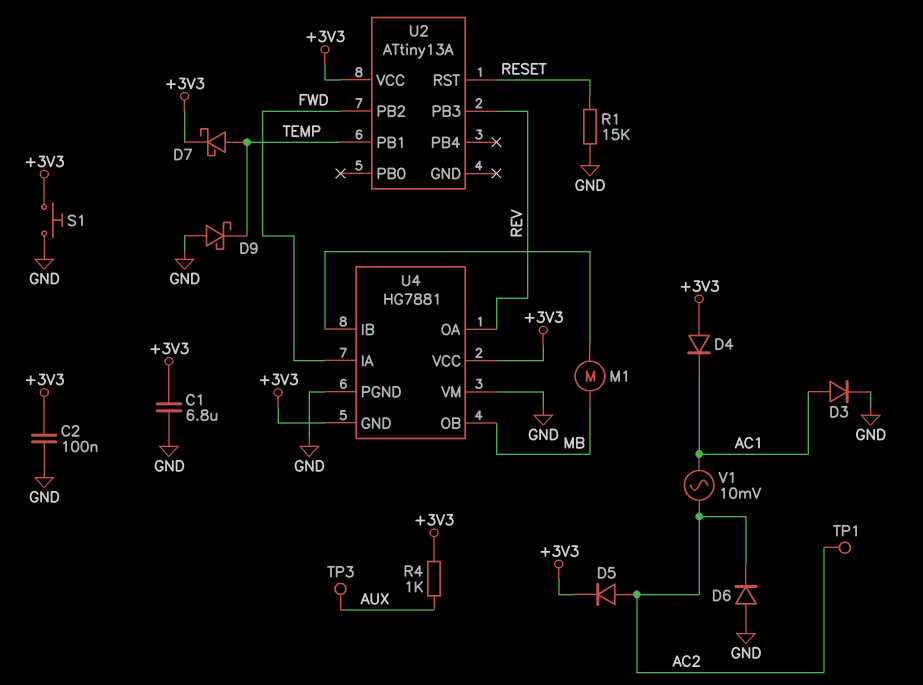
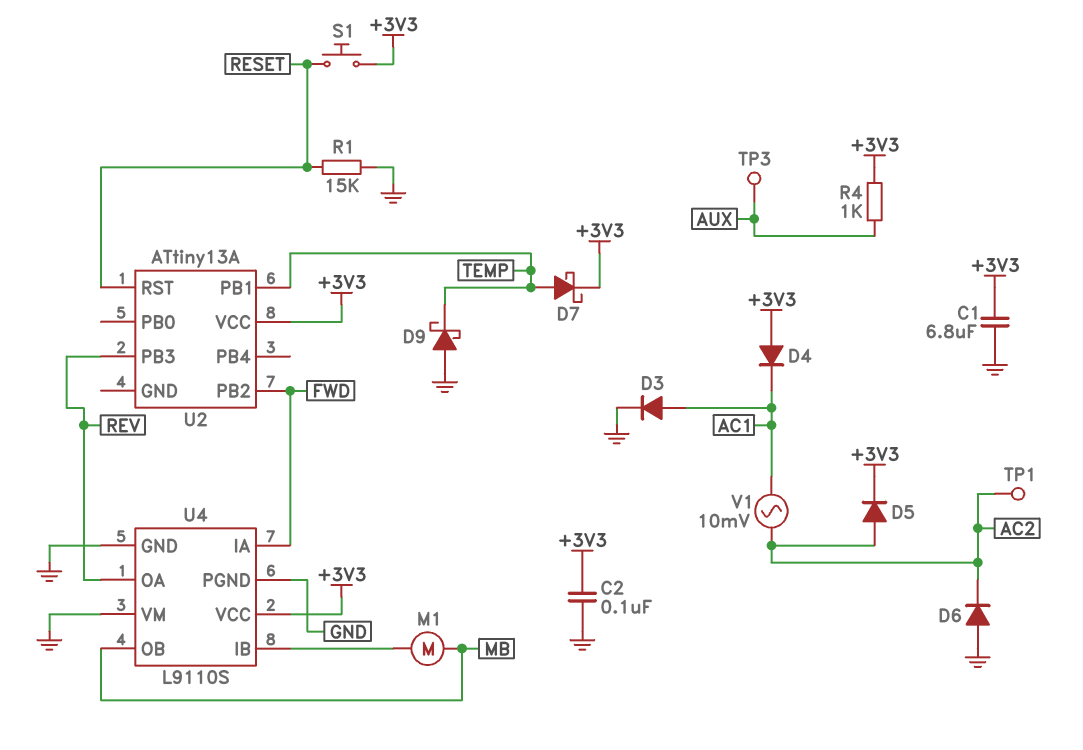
S1: button (+3V3, GND) -> button (+3V3, RESET)
U4: HG7881 -> L9110S
U4 pin GND: +3V3 -> GND

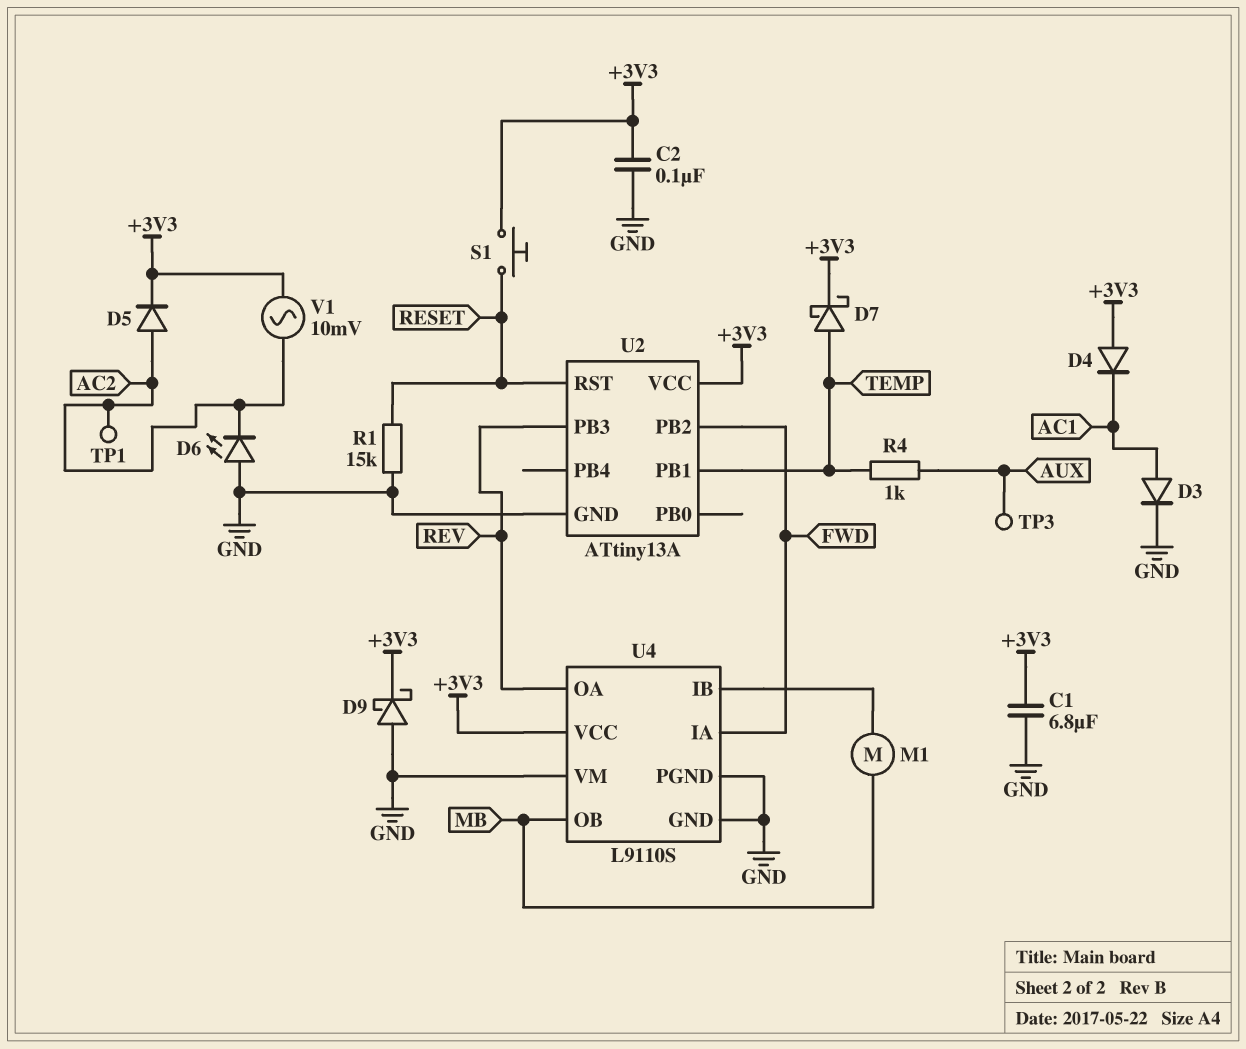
D6: diode (A GND, K AC2) -> LED (A GND, K AC2)
D9: schottky (A GND, K TEMP) -> schottky (A GND, K +3V3)
R4: 1k (+3V3, AUX) -> 1k (AUX, TEMP)
U2 pin GND: none -> GND
V1: AC 10mV (AC1, AC2) -> AC 10mV (+3V3, AC2)

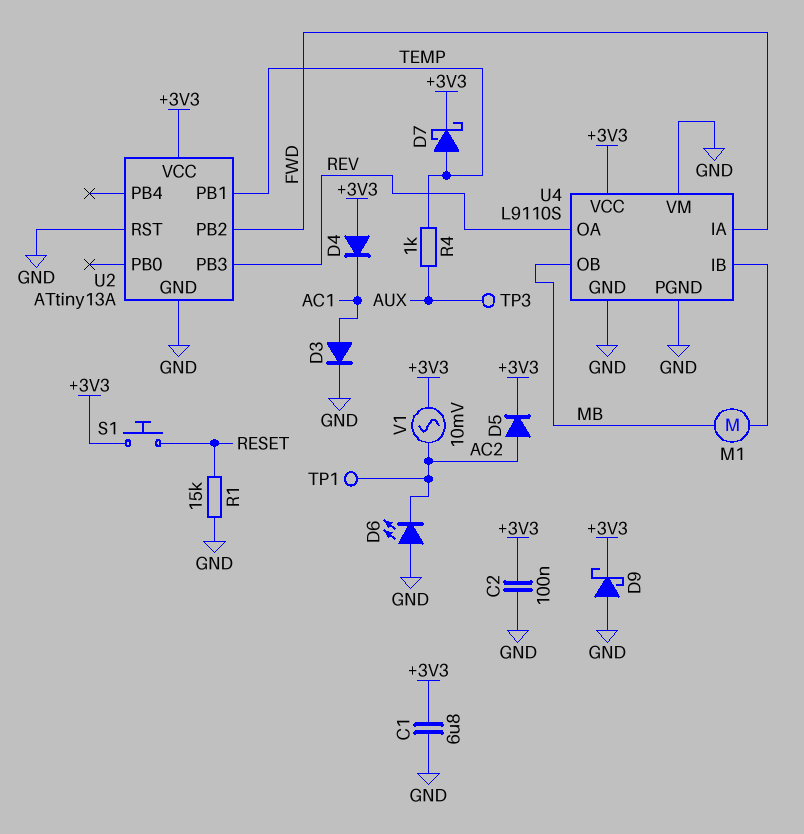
U2 pin RST: RESET -> GND

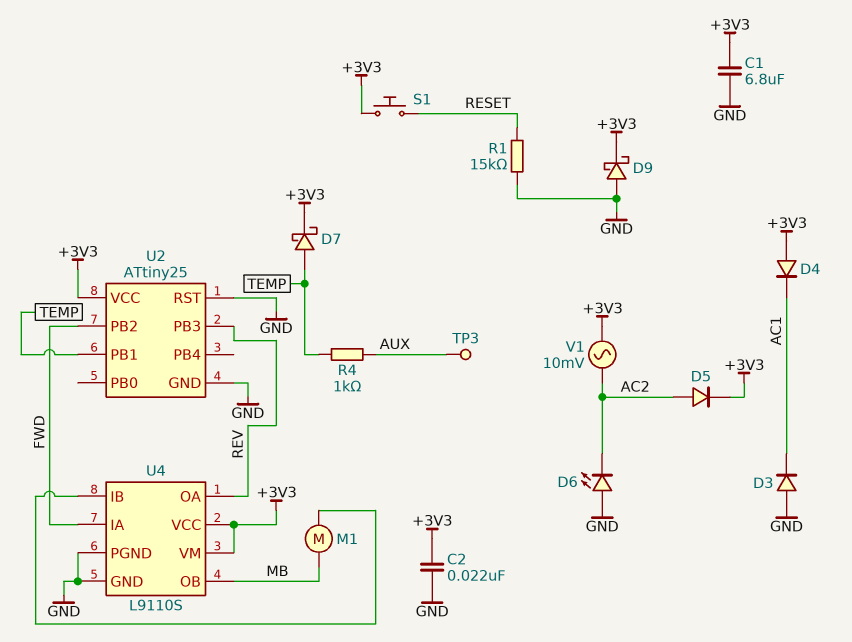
C2: 100nF (+3V3, GND) -> 22nF (+3V3, GND)
D3: diode (A AC1, K GND) -> diode (A GND, K AC1)
TP1: test point (AC2) -> none
U2: ATtiny13A -> ATtiny25
U4 pin VM: GND -> +3V3

